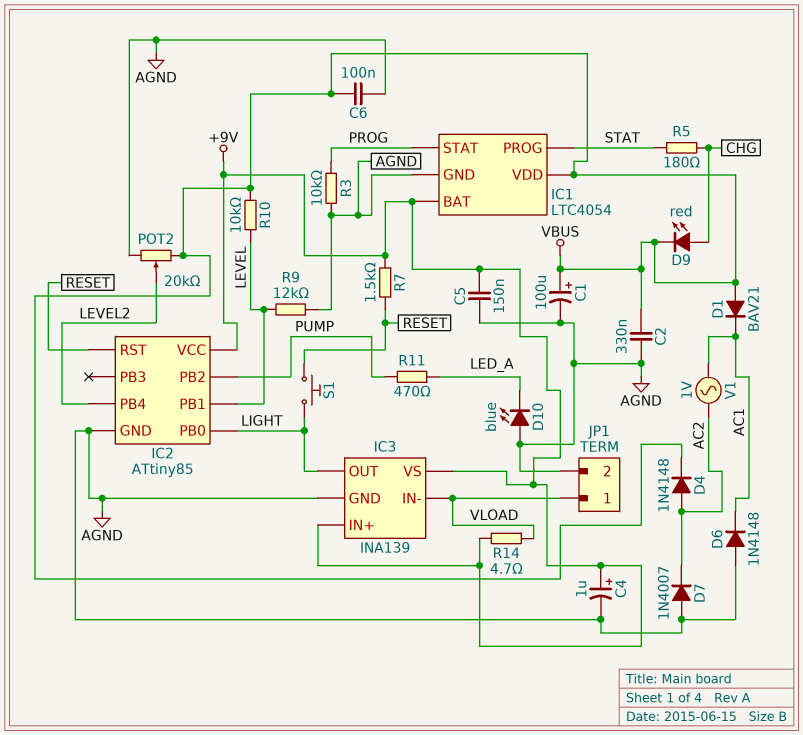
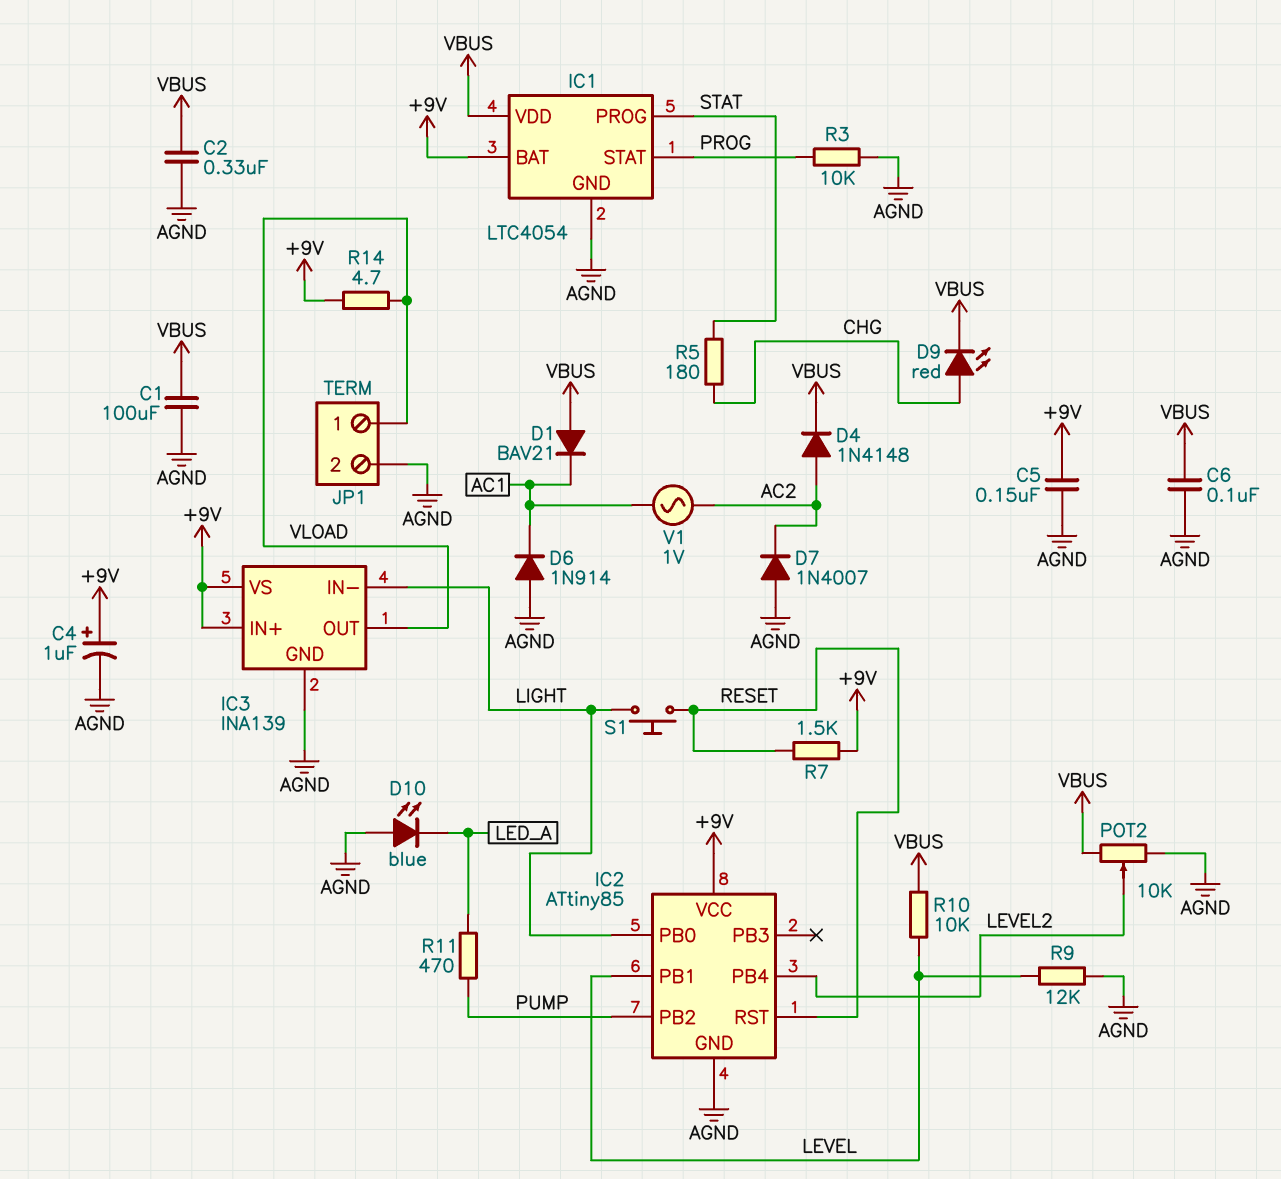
C1: 100uF (plus VBUS, minus AGND) -> 100uF (AGND, VBUS)
D6: diode 1N4148 (A AGND, K AC1) -> diode 1N914 (A AGND, K AC1)
IC3 pin IN-: VLOAD -> LIGHT
IC3 pin OUT: LIGHT -> VLOAD
POT2: 20k (AGND, VBUS, wiper LEVEL2) -> 10k (AGND, VBUS, wiper LEVEL2)

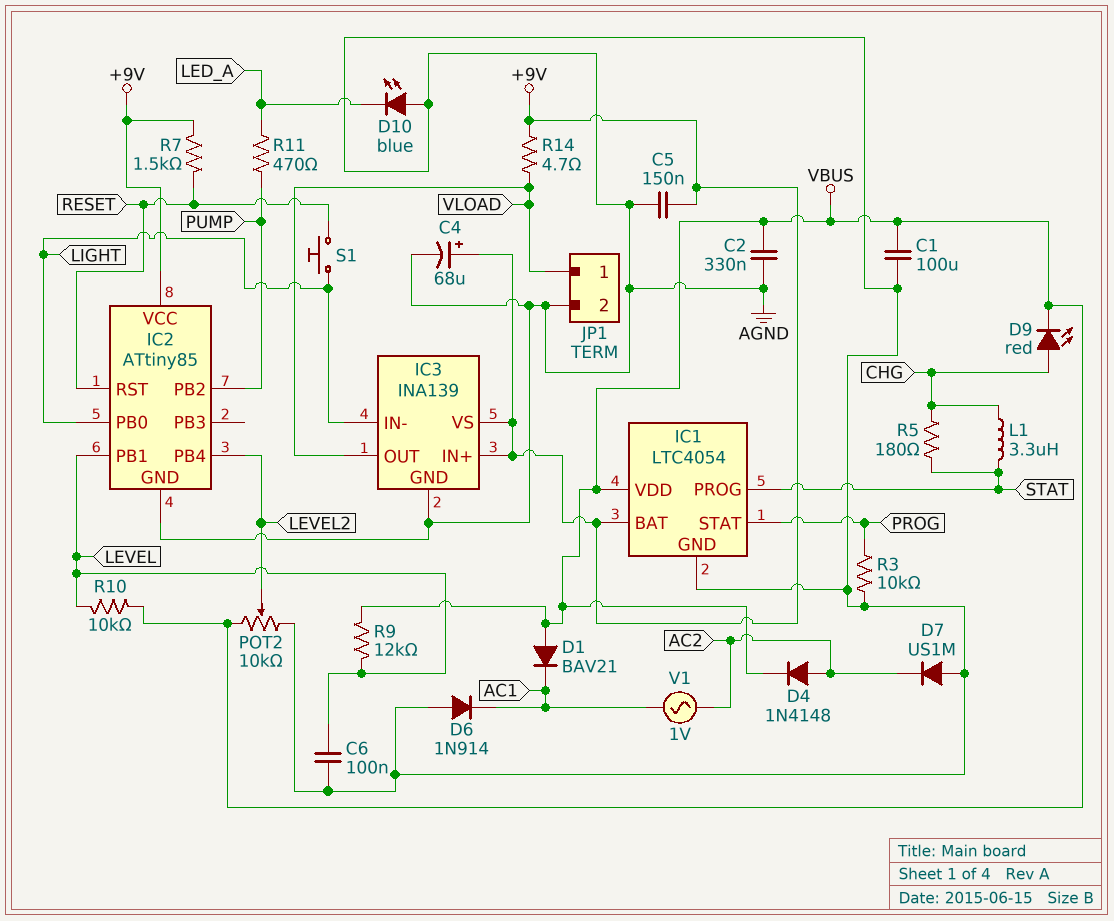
C4: 1uF (plus +9V, minus AGND) -> 68uF (plus +9V, minus AGND)
C6: 100nF (AGND, VBUS) -> 100nF (AGND, LEVEL)
D7: diode 1N4007 (A AGND, K AC2) -> diode US1M (A AGND, K AC2)
L1: none -> 3.3uH (CHG, STAT)
R9: 12k (AGND, LEVEL) -> 12k (LEVEL, VBUS)

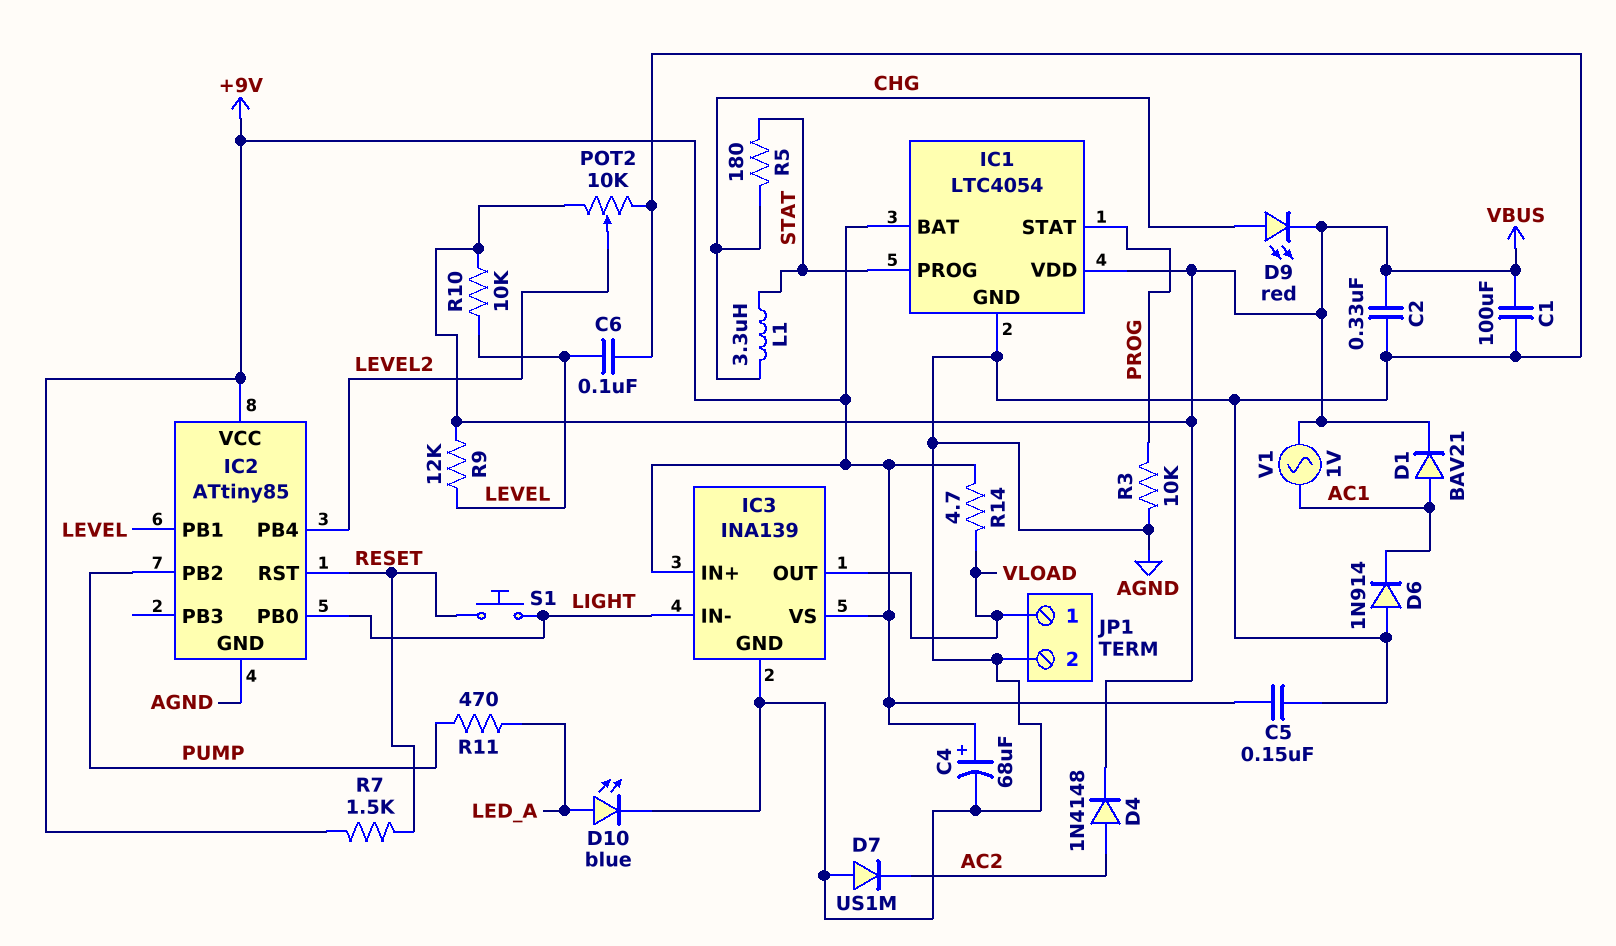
D1: diode BAV21 (A VBUS, K AC1) -> diode BAV21 (A AC1, K VBUS)
D10: LED blue (A AGND, K LED_A) -> LED blue (A LED_A, K AGND)
V1: AC 1V (AC1, AC2) -> AC 1V (AC1, VBUS)

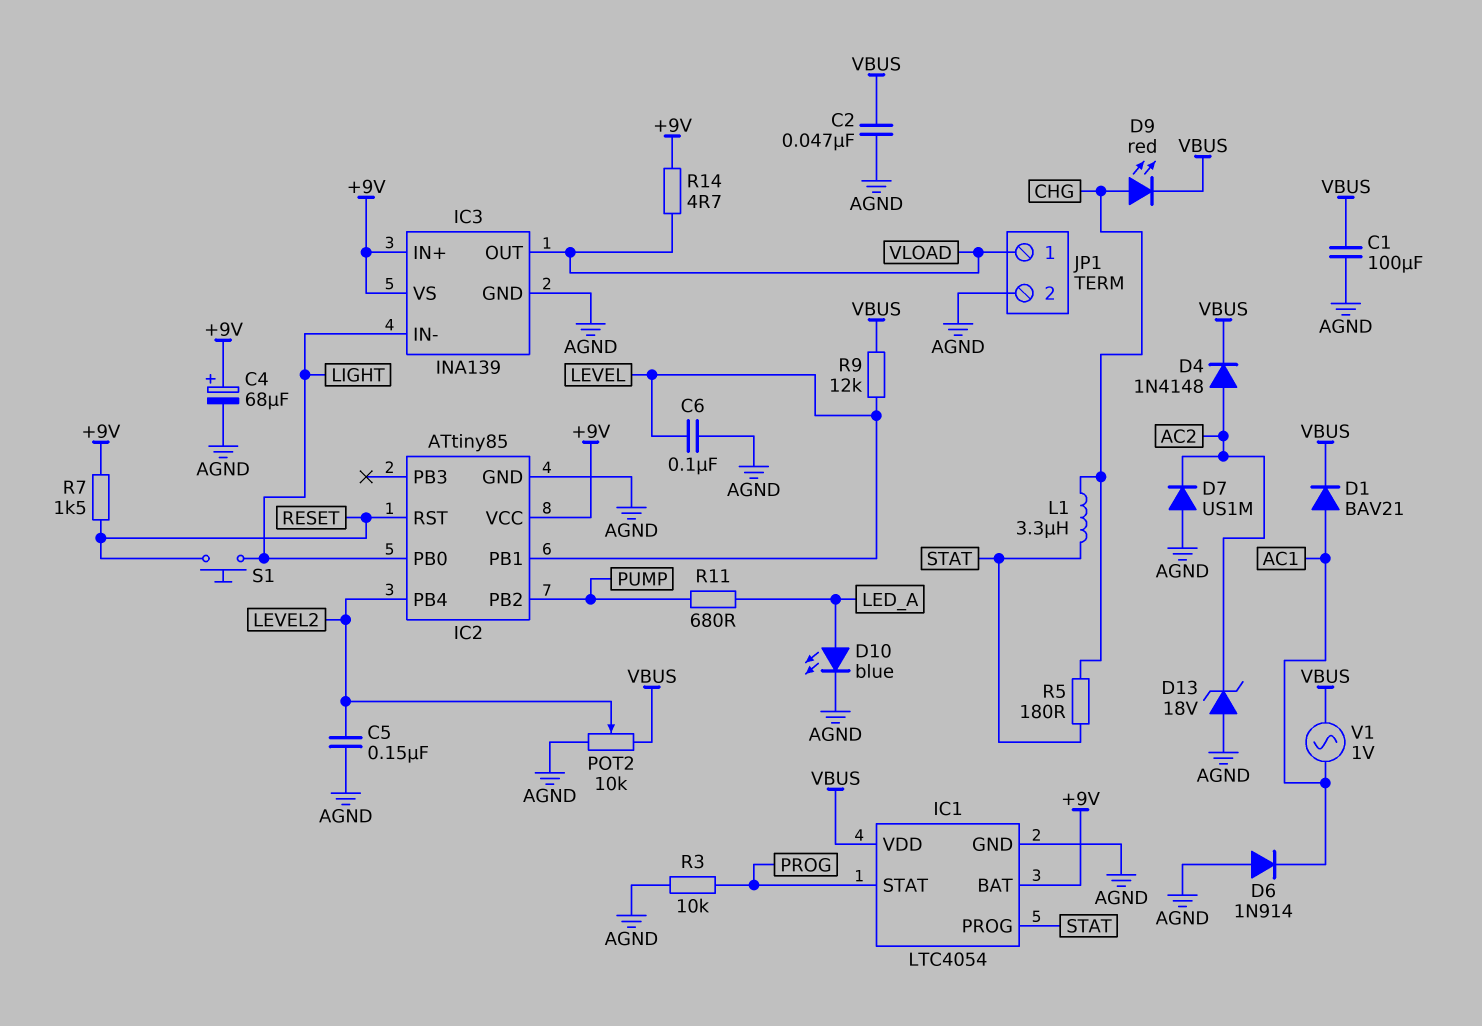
C2: 330nF (AGND, VBUS) -> 47nF (AGND, VBUS)
C5: 150nF (+9V, AGND) -> 150nF (AGND, LEVEL2)
D13: none -> zener 18V (A AGND, K AC2)
R10: 10k (LEVEL, VBUS) -> none
R11: 470 (LED_A, PUMP) -> 680 (LED_A, PUMP)

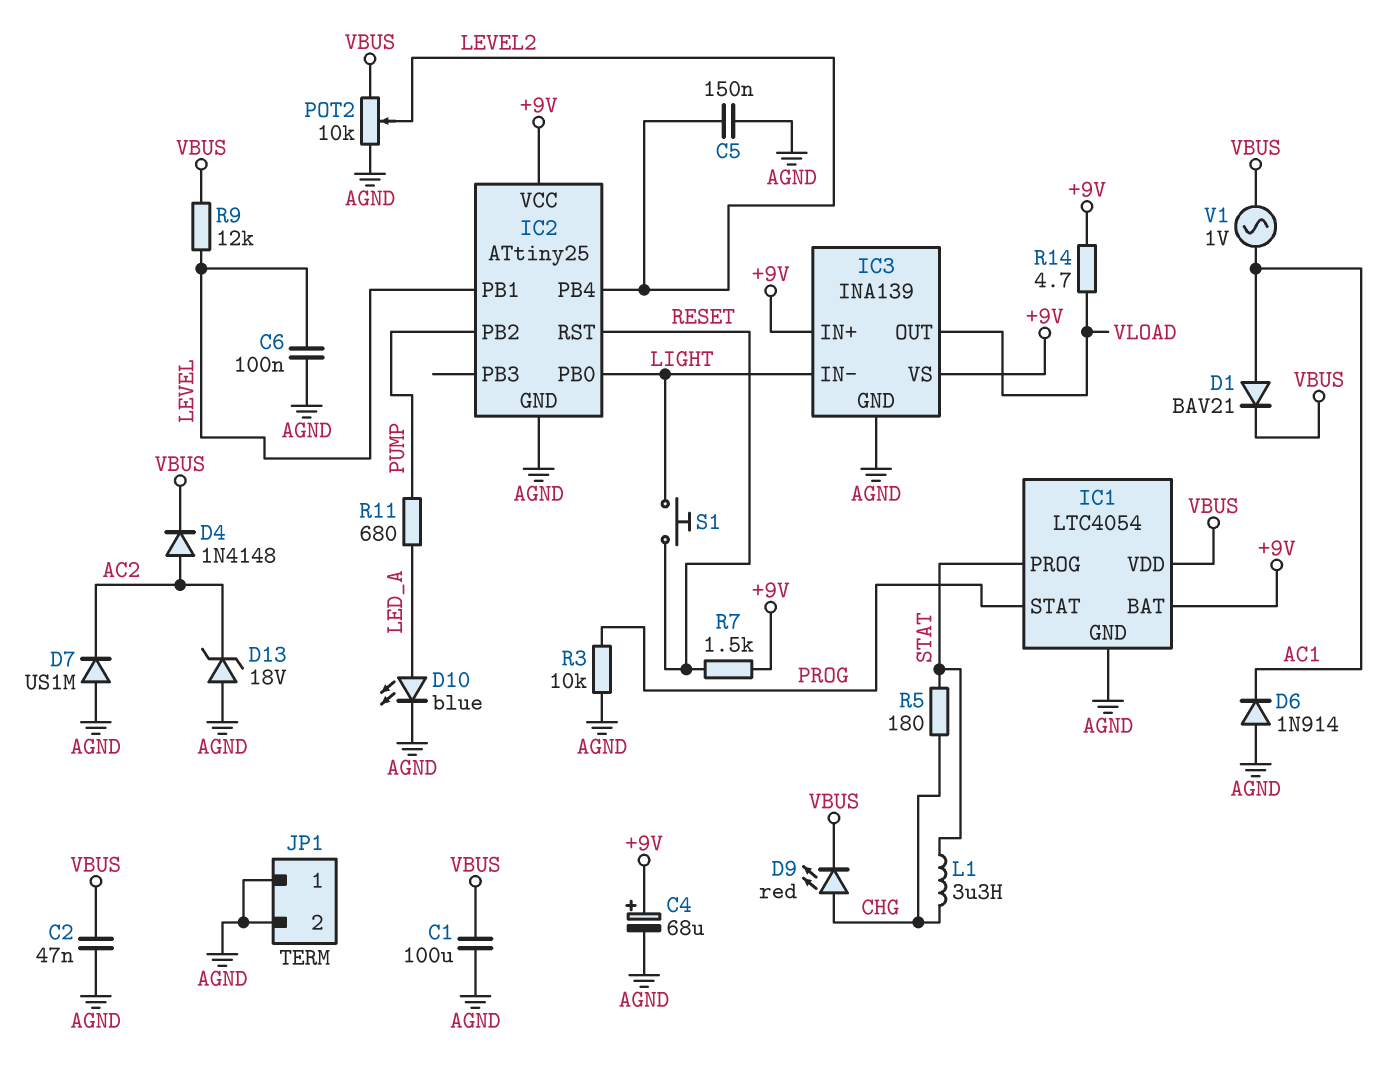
IC2: ATtiny85 -> ATtiny25
JP1 pin 1: VLOAD -> AGND

